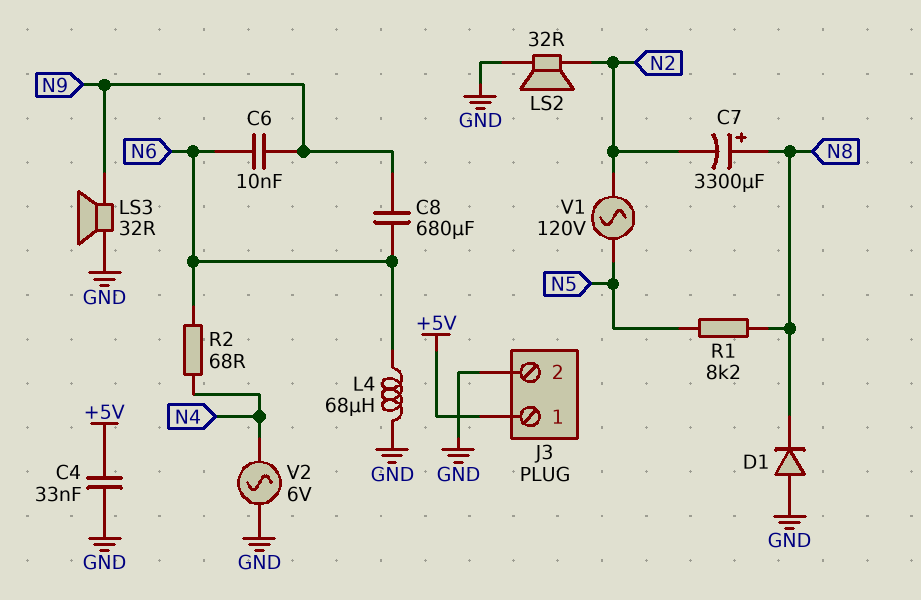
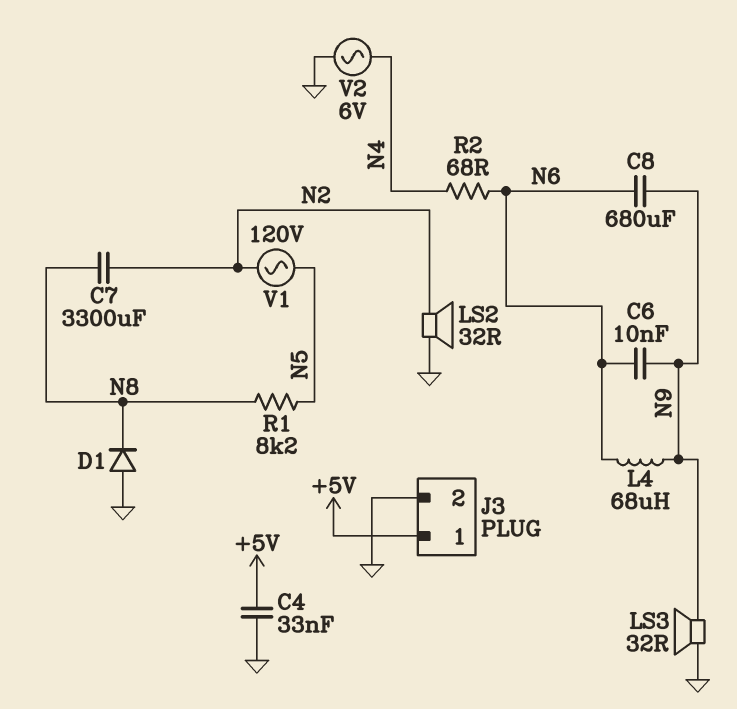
C7: 3300uF (plus N8, minus N2) -> 3300uF (N2, N8)
L4: 68uH (GND, N6) -> 68uH (N6, N9)

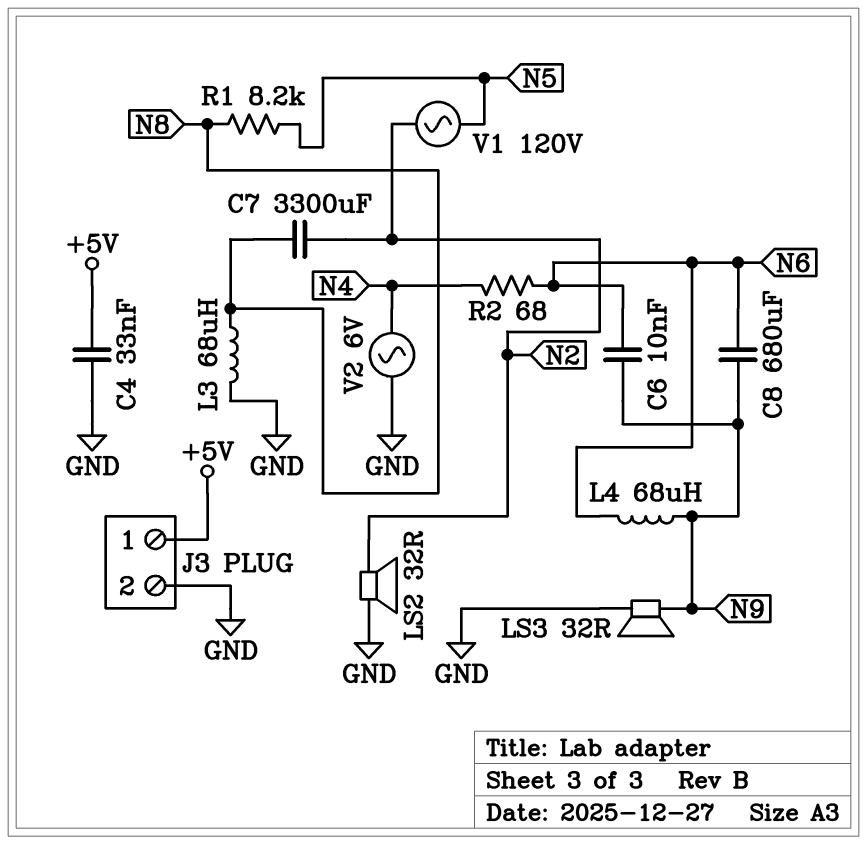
D1: diode (A GND, K N8) -> none
L3: none -> 68uH (GND, N8)

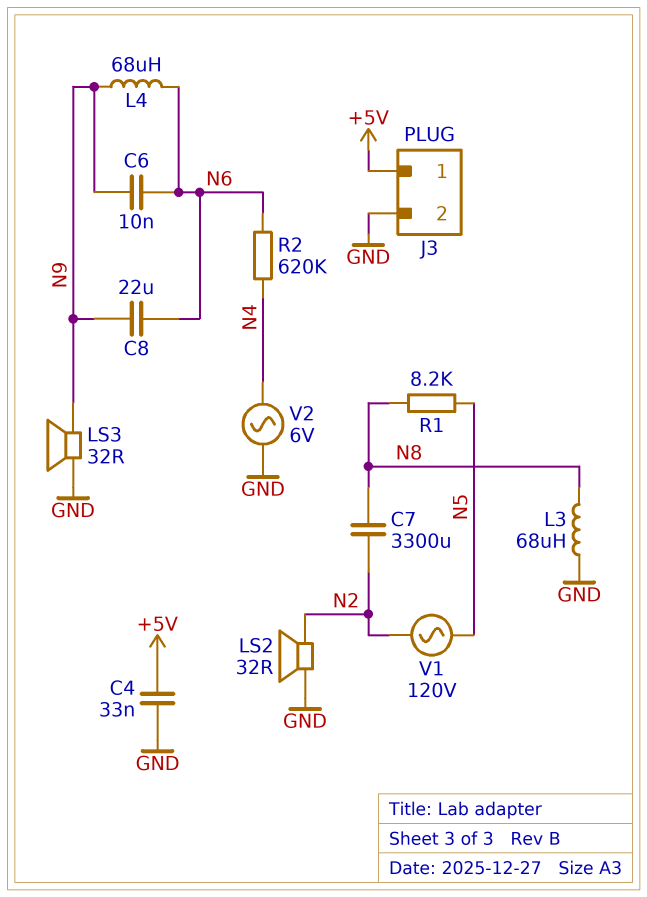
C8: 680uF (N6, N9) -> 22uF (N6, N9)
R2: 68 (N4, N6) -> 620k (N4, N6)

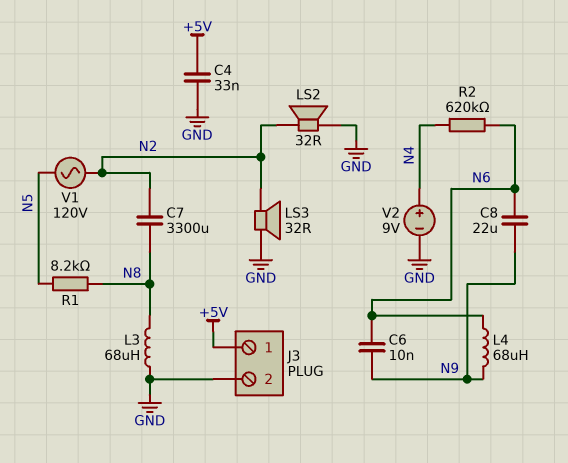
LS3: speaker 32R (GND, N9) -> speaker 32R (GND, N2)
V2: AC 6V (GND, N4) -> 9V (plus N4, minus GND)

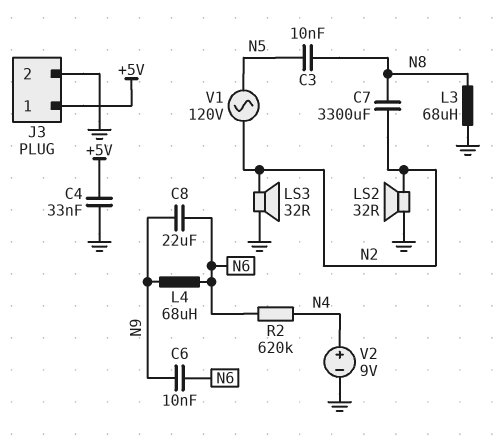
C3: none -> 10nF (N5, N8)
R1: 8.2k (N5, N8) -> none

